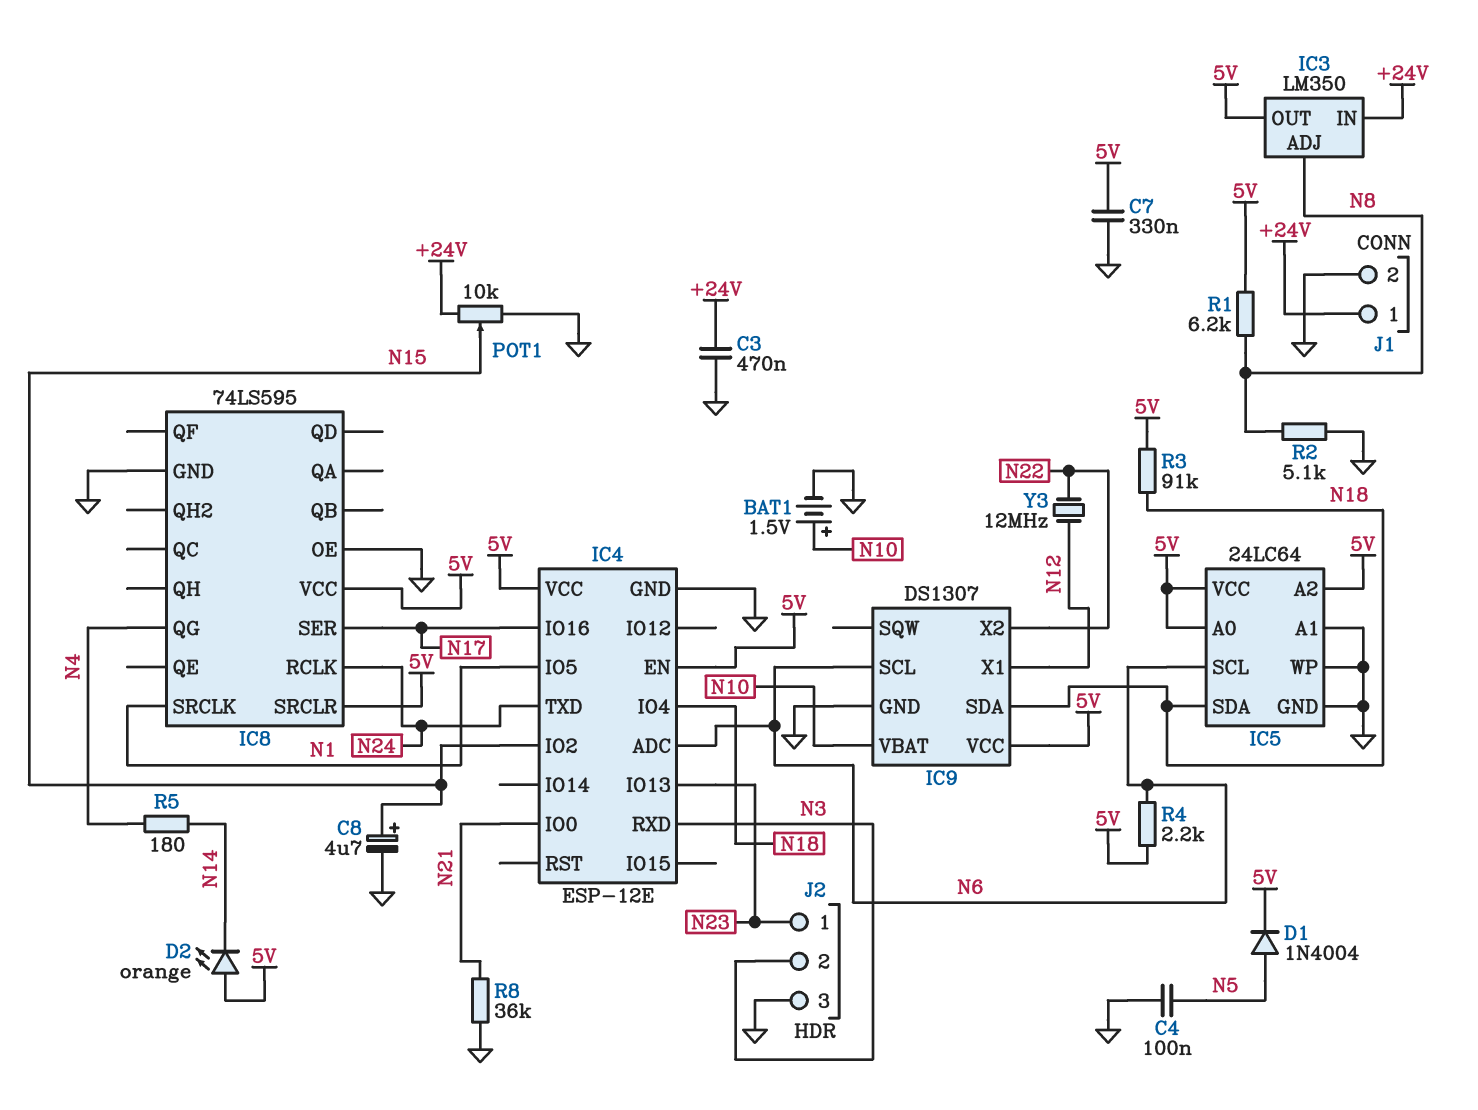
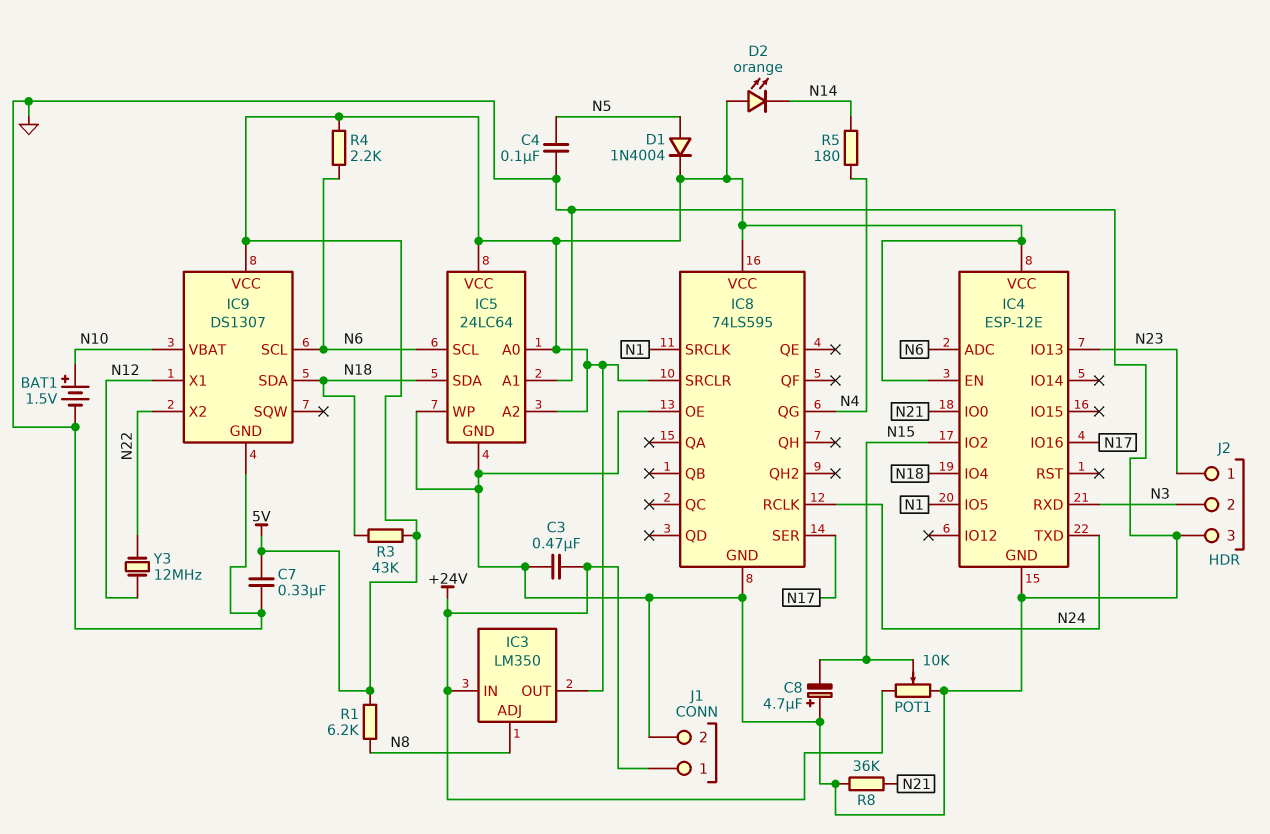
C8: 4.7uF (plus N15, minus GND) -> 4.7uF (plus GND, minus N15)
R2: 5.1k (GND, N8) -> none
R3: 91k (5V, N18) -> 43k (5V, N18)

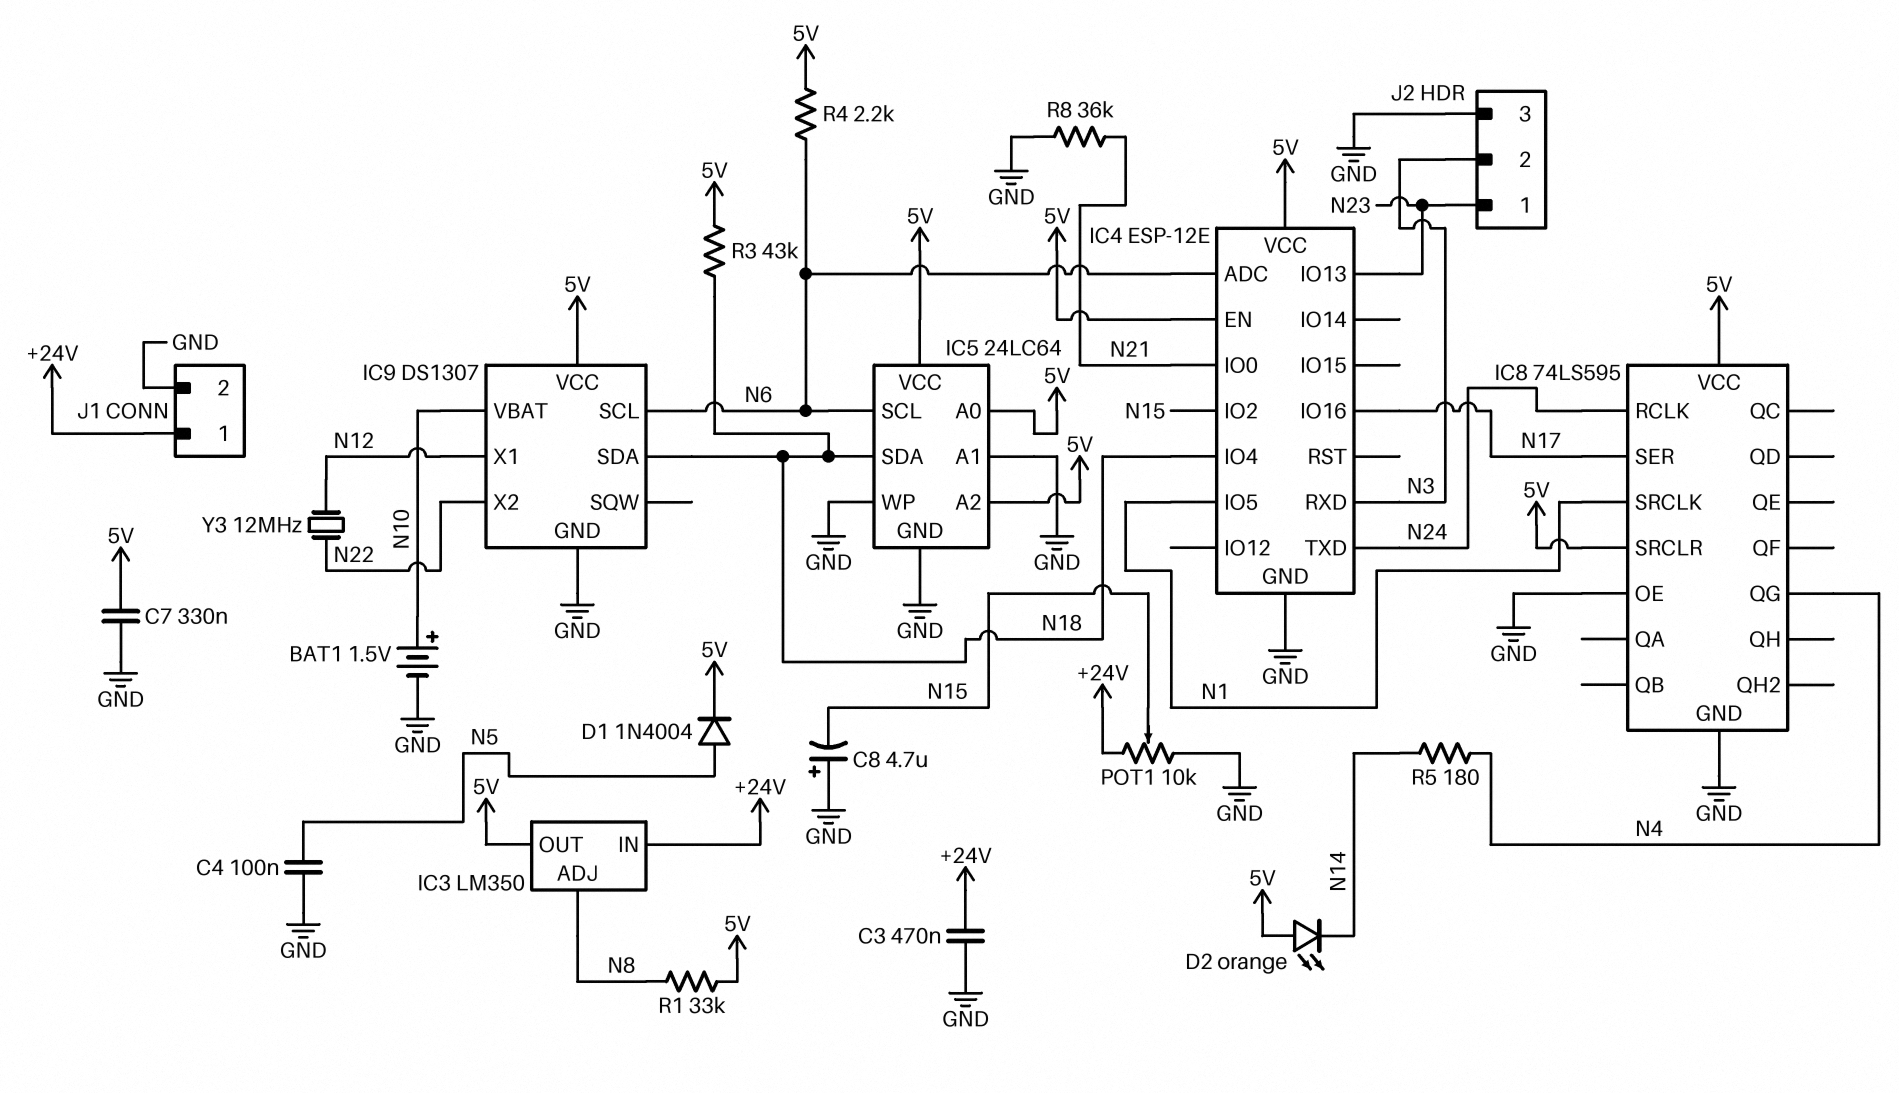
R1: 6.2k (5V, N8) -> 33k (5V, N8)

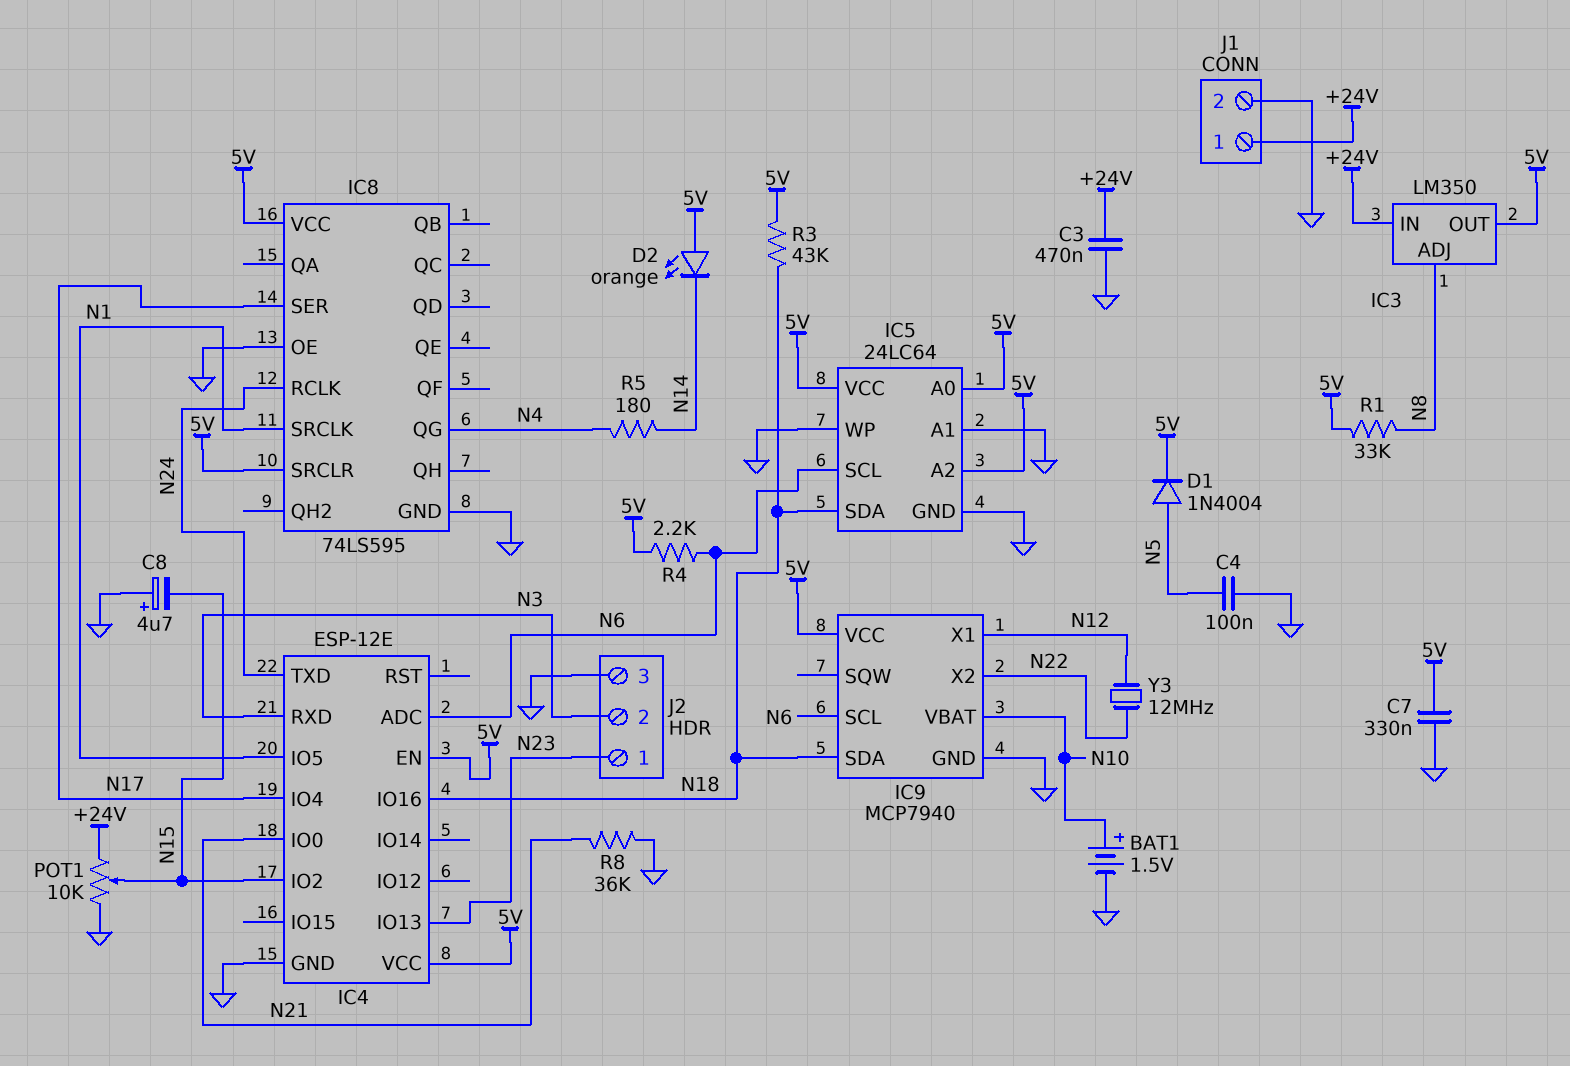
IC4 pin IO4: N18 -> N17
IC4 pin IO16: N17 -> N18
IC9: DS1307 -> MCP7940

